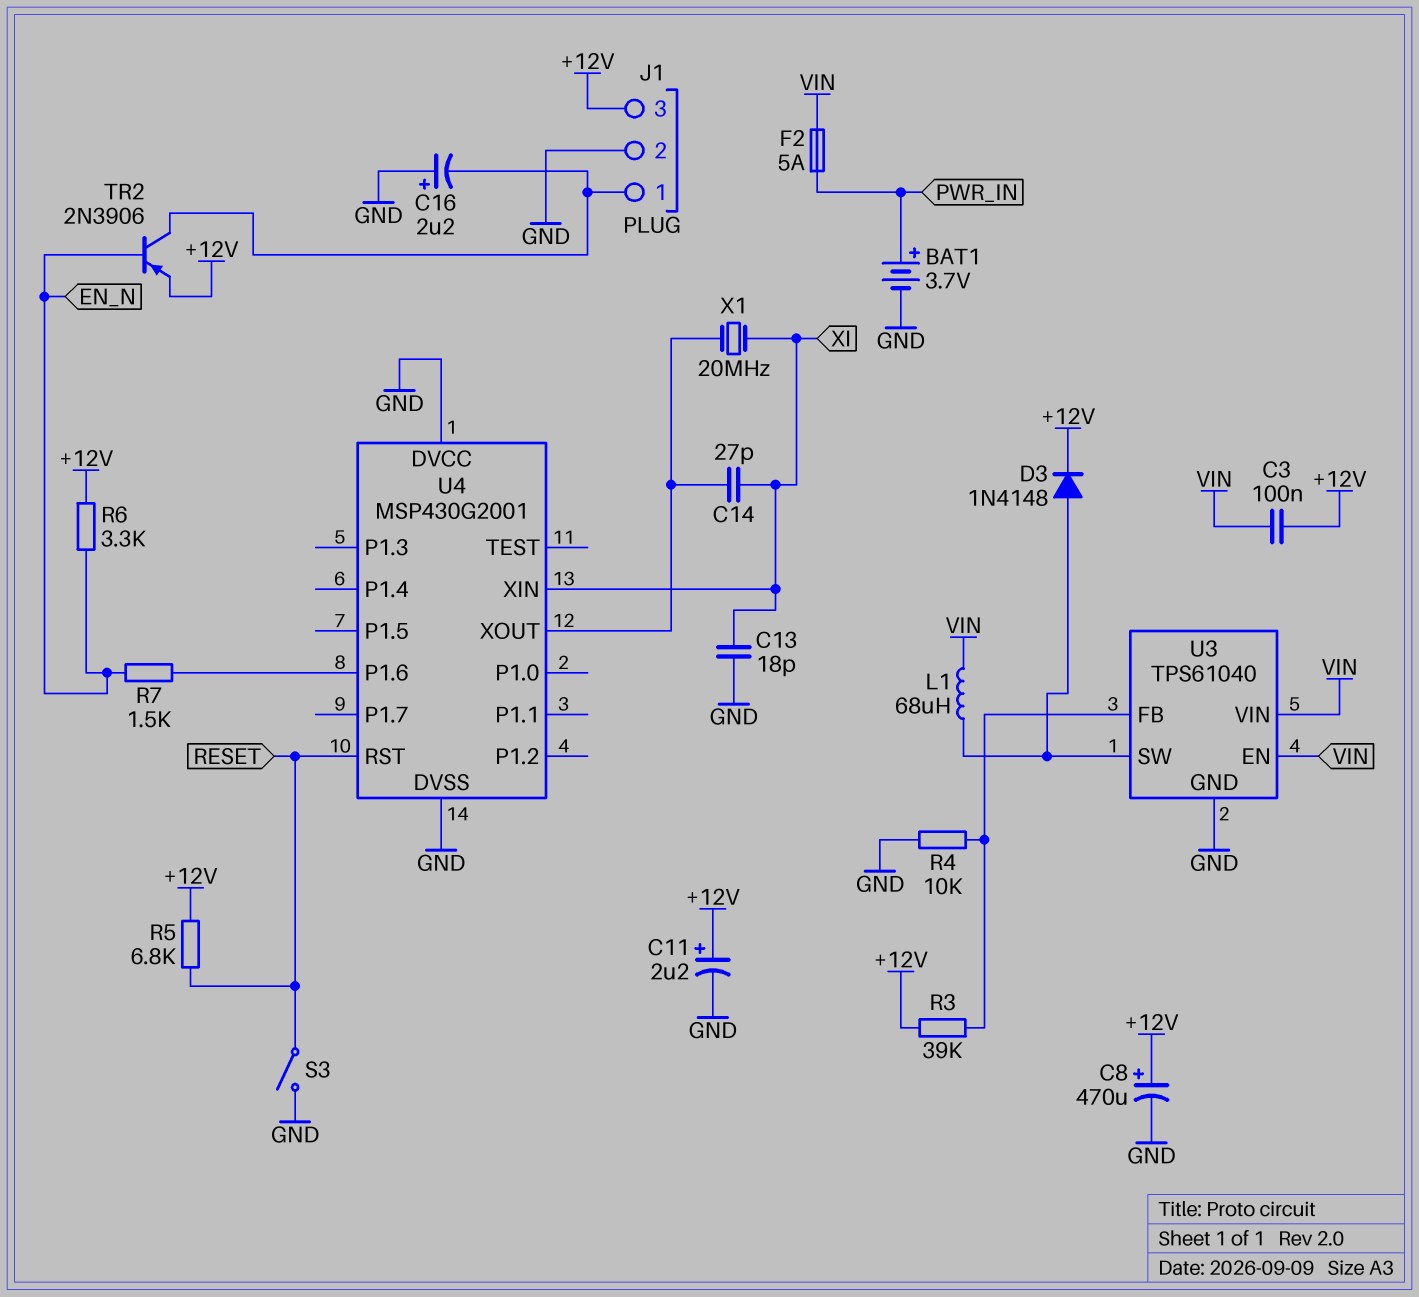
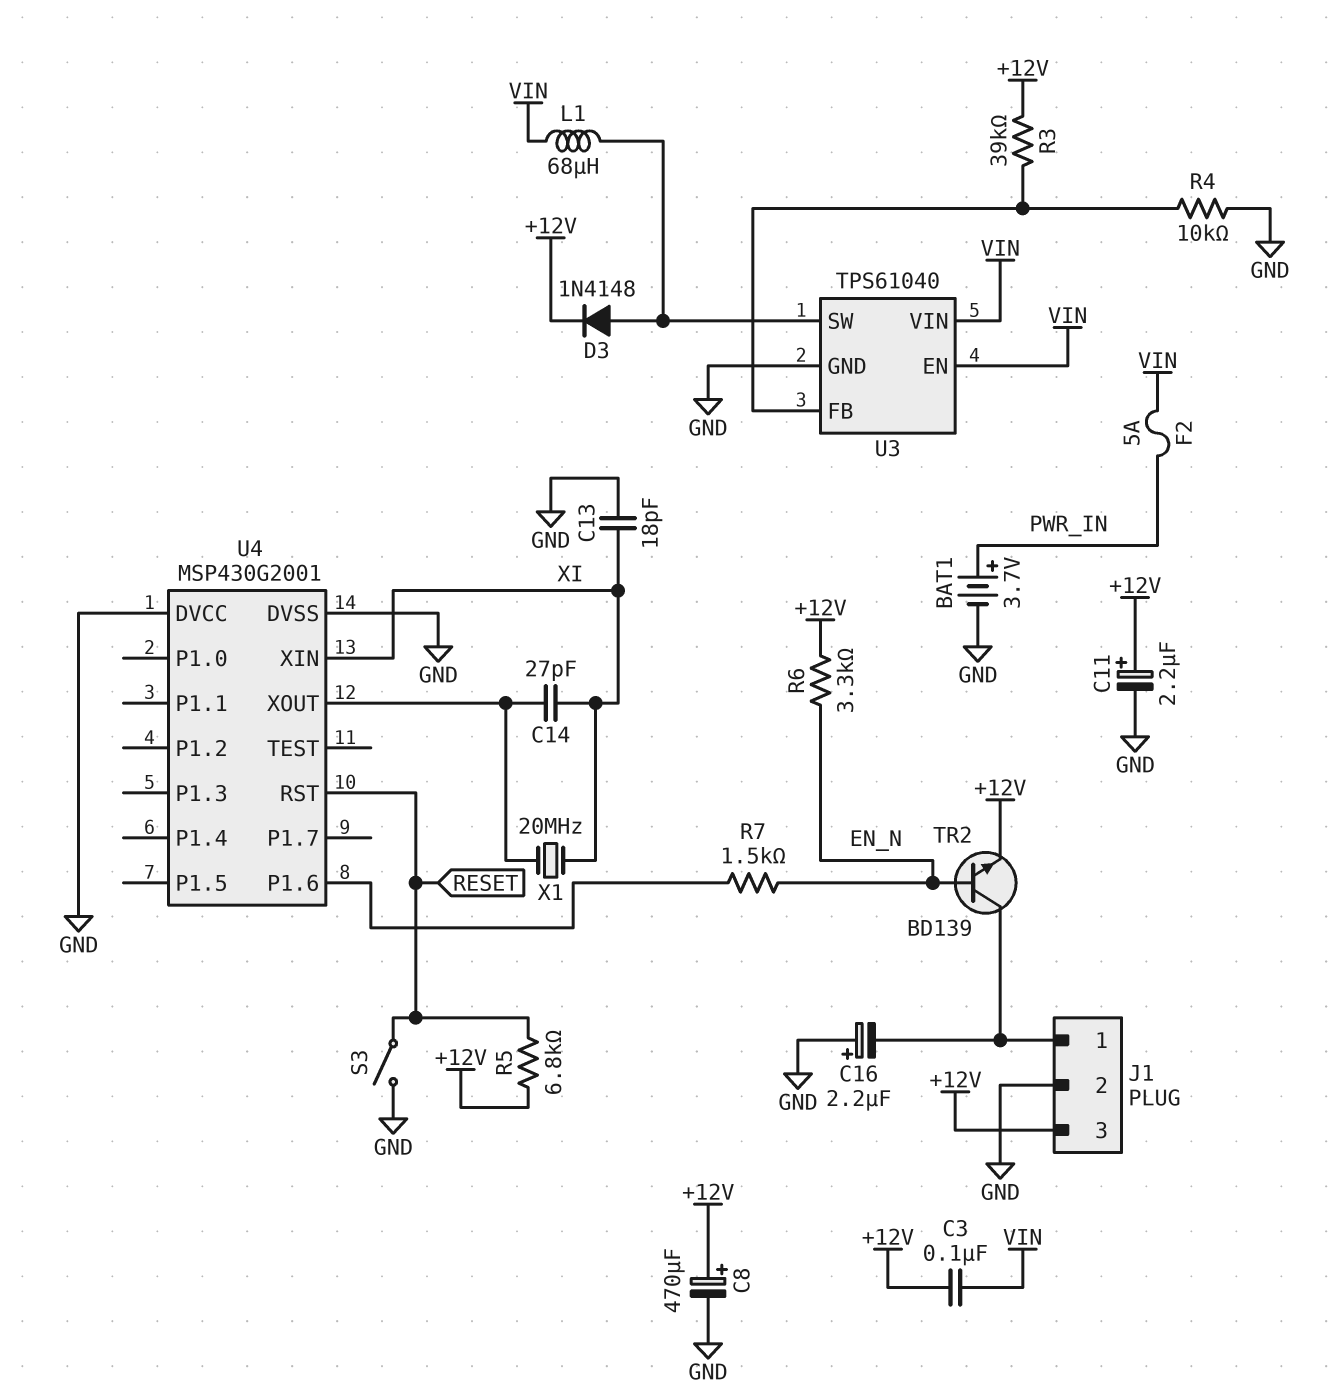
TR2: PNP 2N3906 (B EN_N, C J1/1, E +12V) -> NPN BD139 (B EN_N, C J1/1, E +12V)

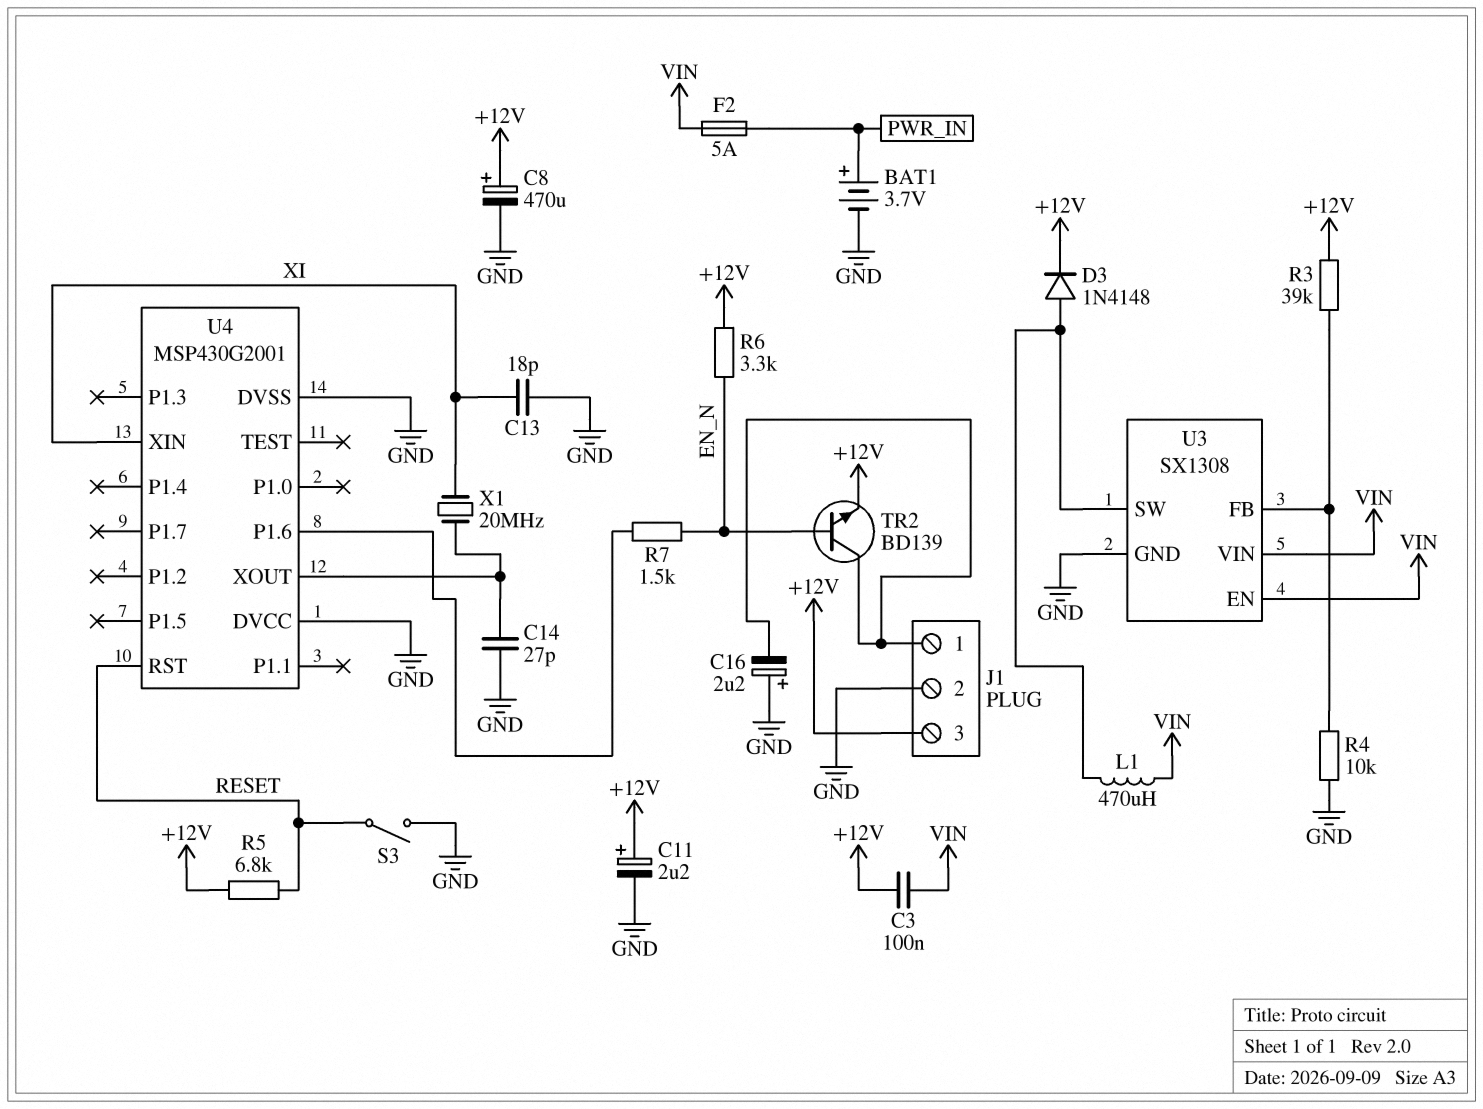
C14: 27pF (U4/XOUT, XI) -> 27pF (GND, U4/XOUT)
L1: 68uH (U3/SW, VIN) -> 470uH (U3/SW, VIN)
U3: TPS61040 -> SX1308

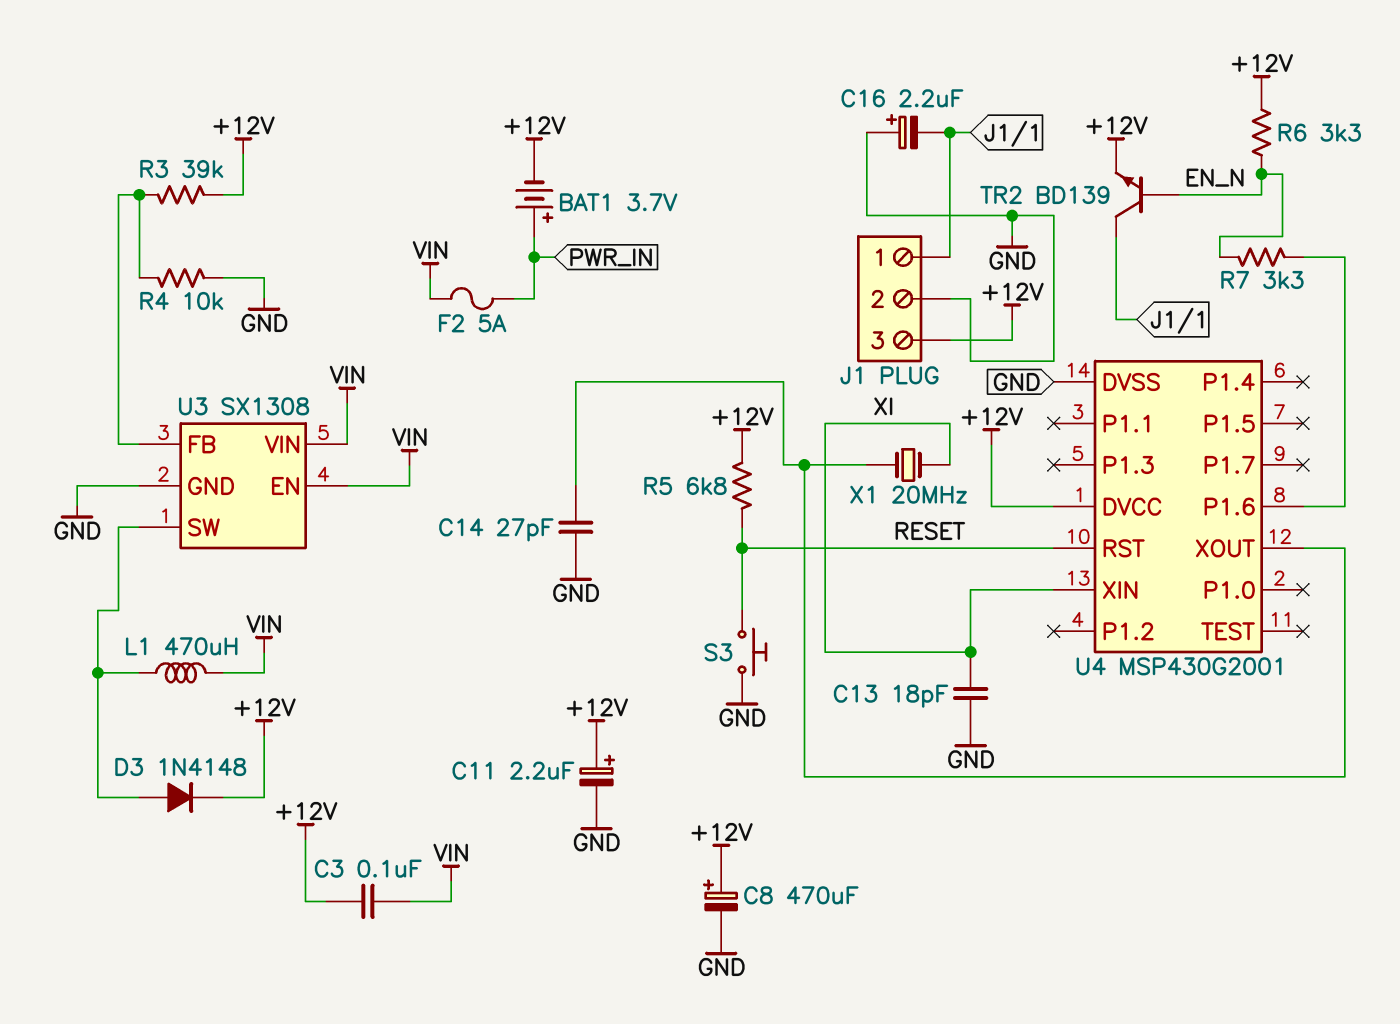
BAT1: 3.7V (plus PWR_IN, minus GND) -> 3.7V (plus PWR_IN, minus +12V)
R7: 1.5k (EN_N, U4/P1.6) -> 3.3k (EN_N, U4/P1.6)
S3: switch (GND, RESET) -> button (GND, RESET)
U4 pin DVCC: GND -> +12V

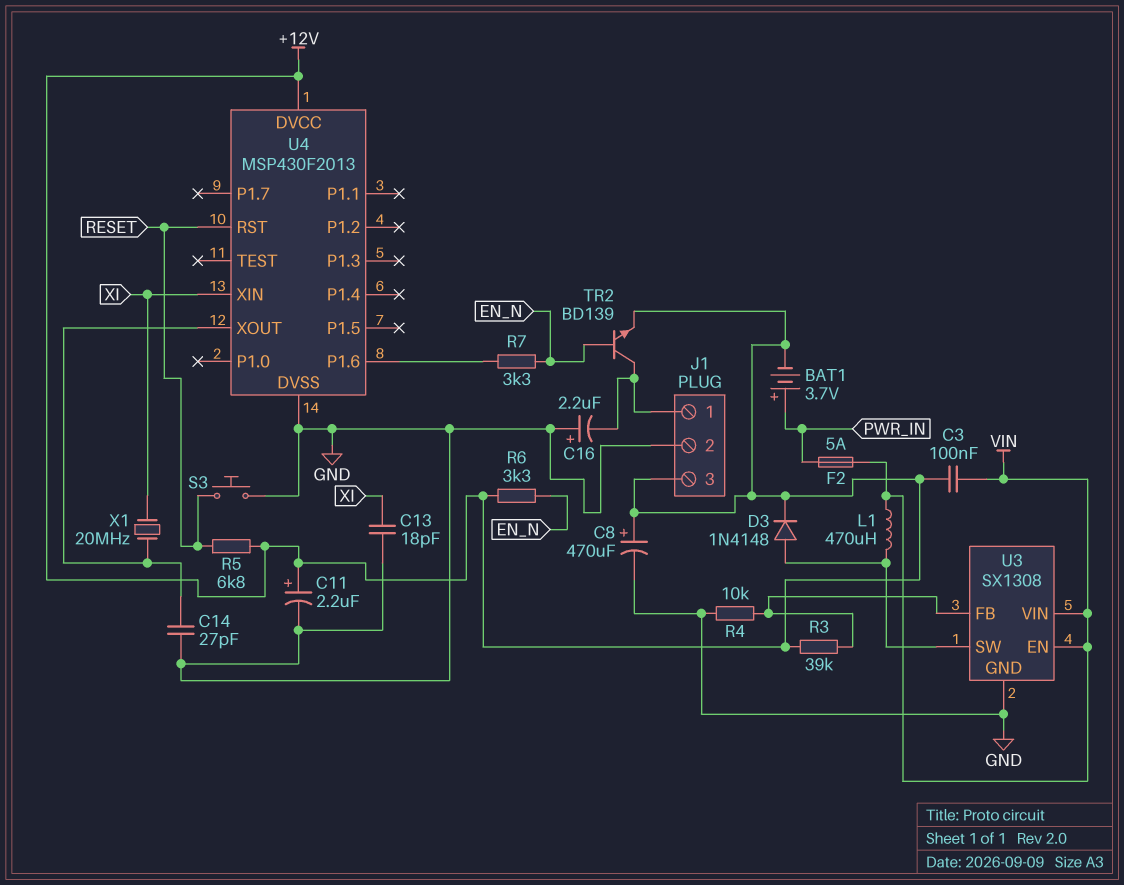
U4: MSP430G2001 -> MSP430F2013

